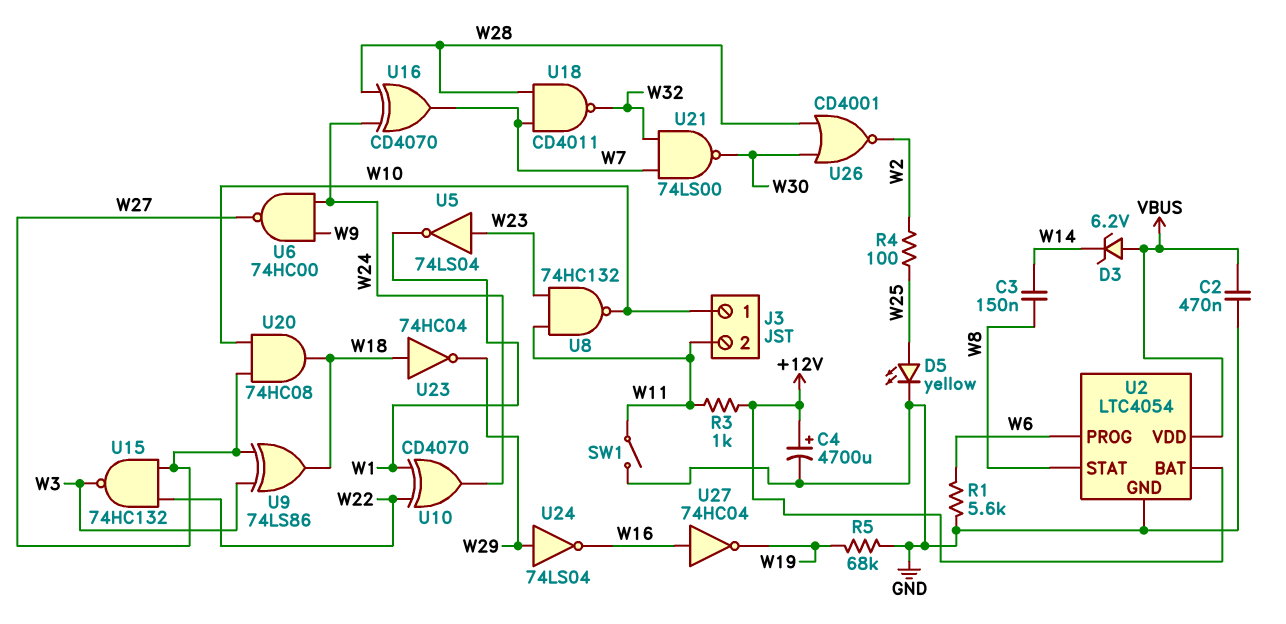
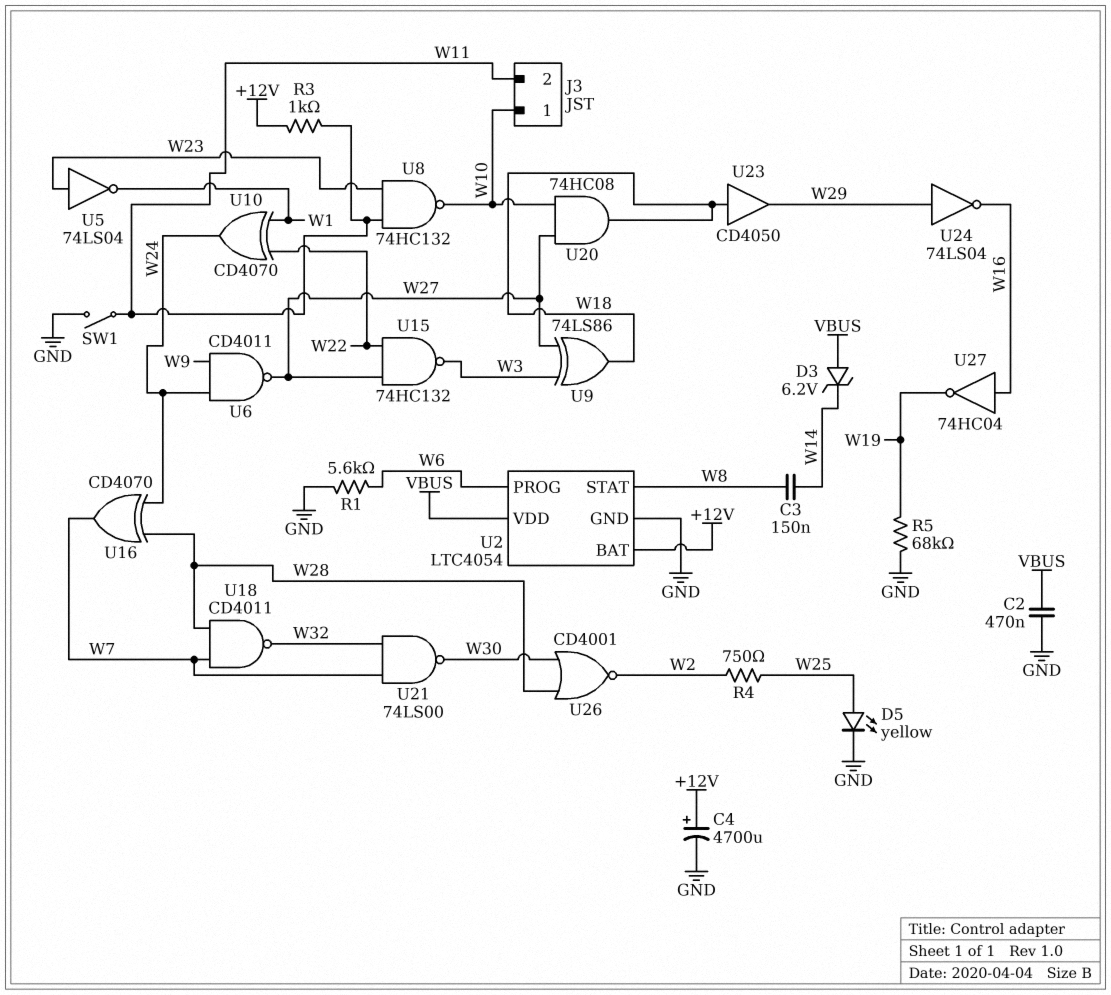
R4: 100 (W2, W25) -> 750 (W2, W25)
U6: NAND 74HC00 (in W9, in W24, out W27) -> NAND CD4011 (in W9, in W24, out W27)
U23: NOT 74HC04 (in W18, out W29) -> buffer CD4050 (in W18, out W29)

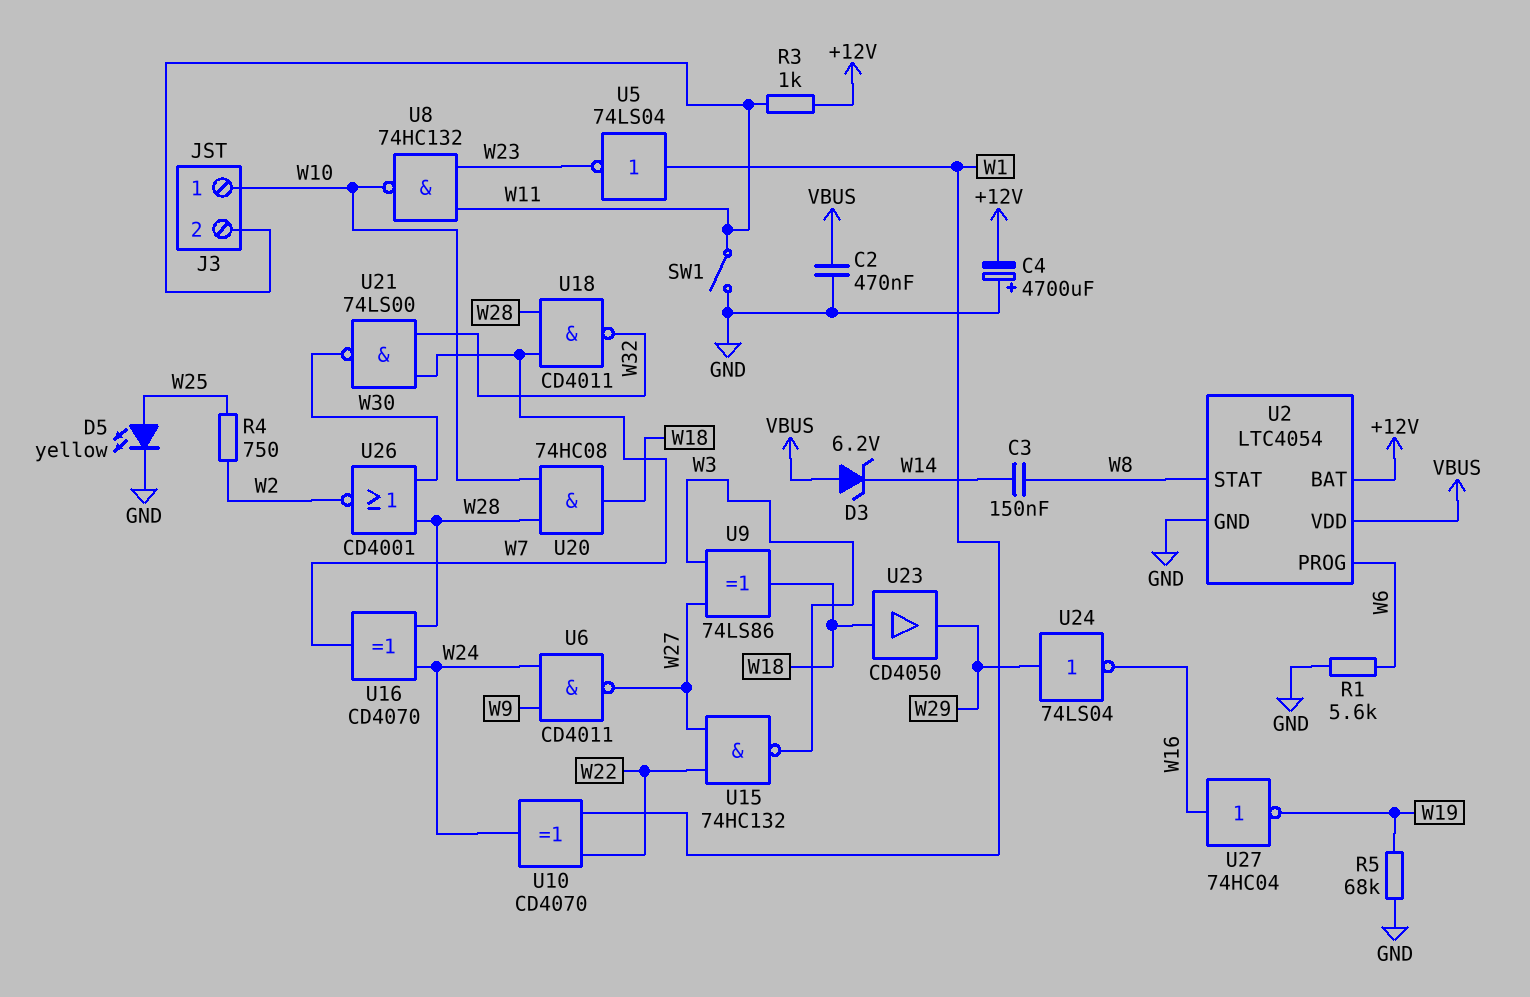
C4: 4700uF (plus +12V, minus GND) -> 4700uF (plus GND, minus +12V)
U5: NOT 74LS04 (in W23, out W1) -> NOT 74LS04 (in W1, out W23)
U20: AND 74HC08 (in W10, in W27, out W18) -> AND 74HC08 (in W10, in W28, out W18)

